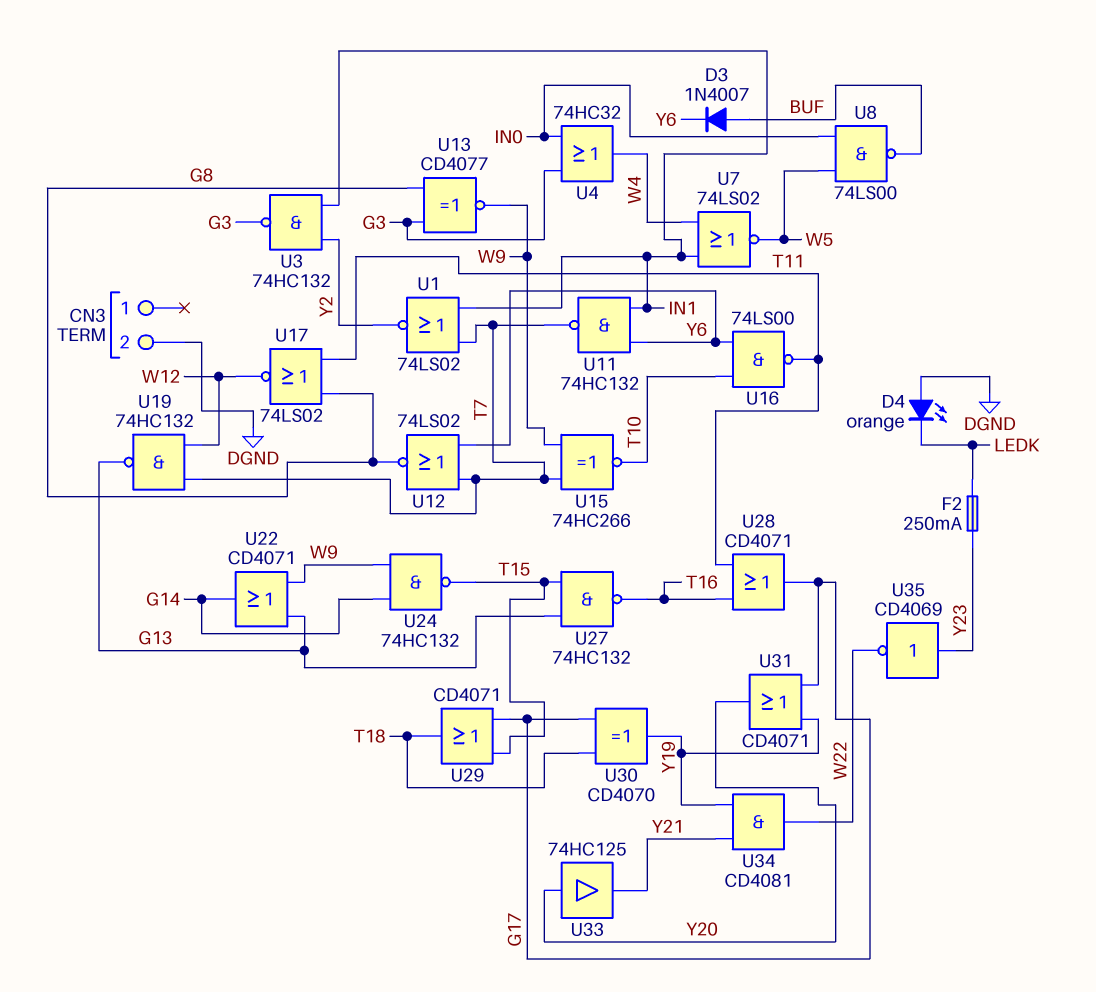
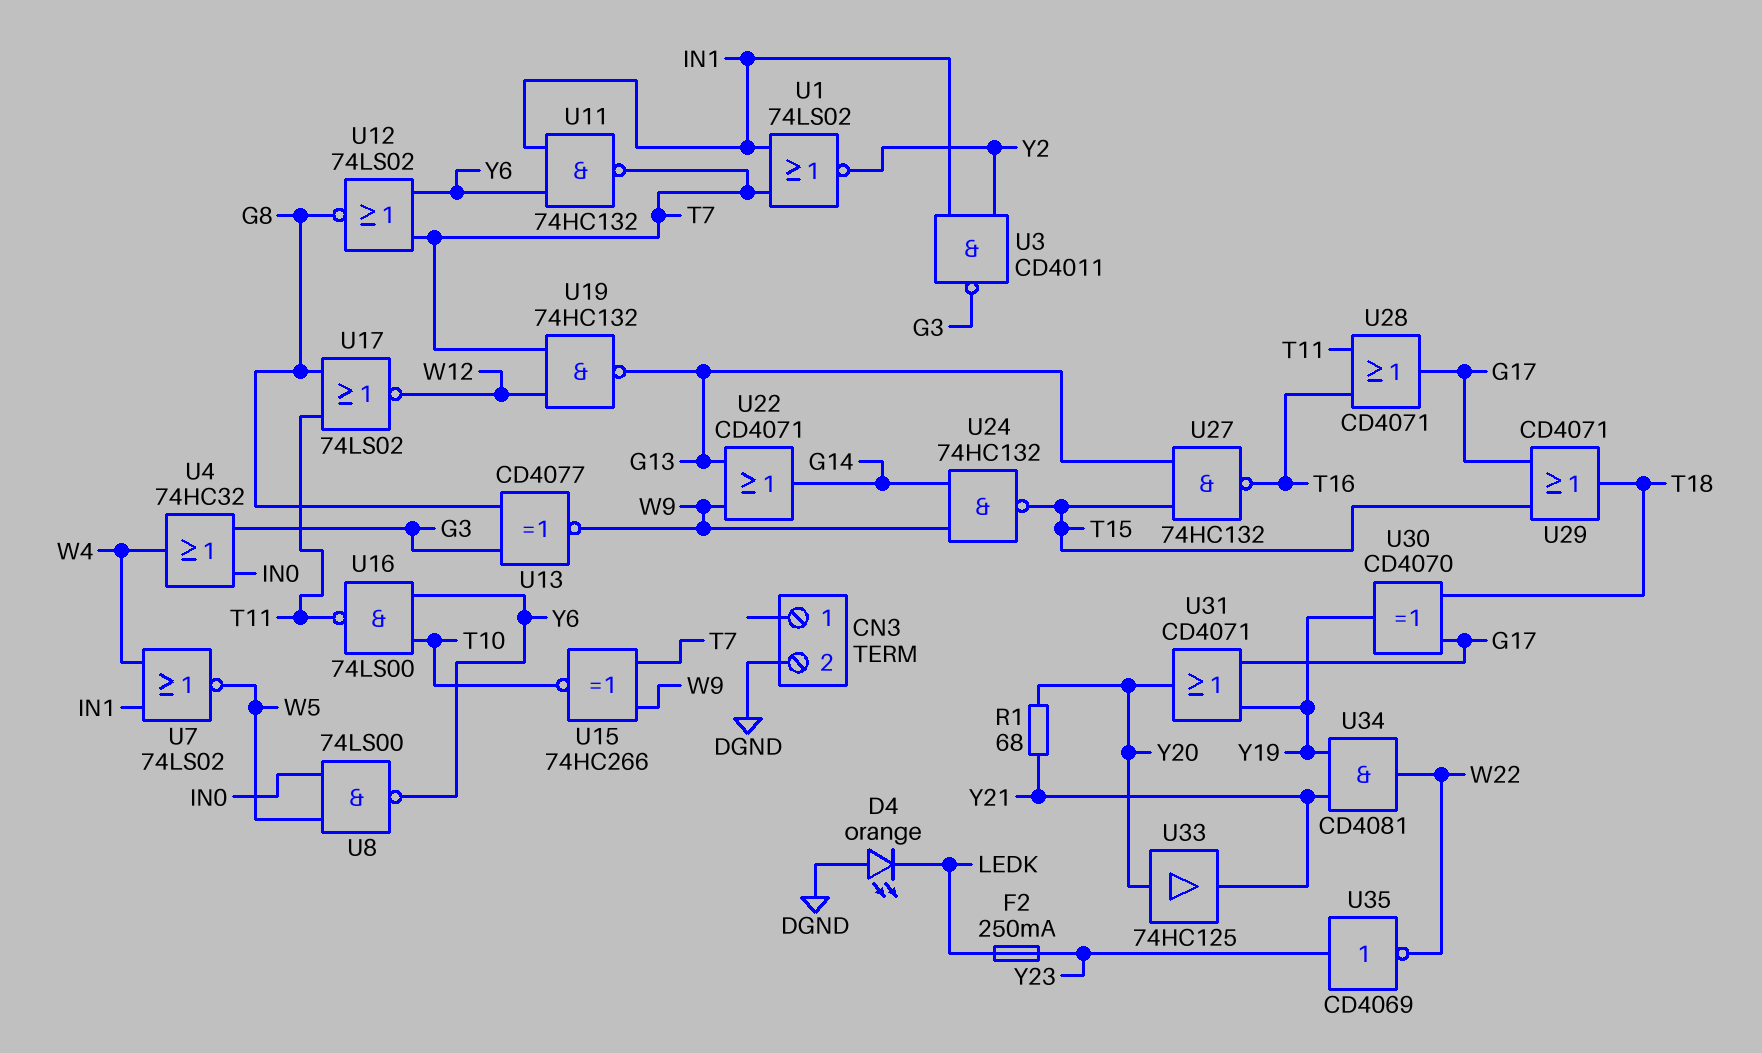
D3: diode 1N4007 (A BUF, K Y6) -> none
R1: none -> 68 (Y20, Y21)
U3: NAND 74HC132 (in IN1, in Y2, out G3) -> NAND CD4011 (in IN1, in Y2, out G3)
U8: NAND 74LS00 (in IN0, in W5, out BUF) -> NAND 74LS00 (in IN0, in W5, out Y6)

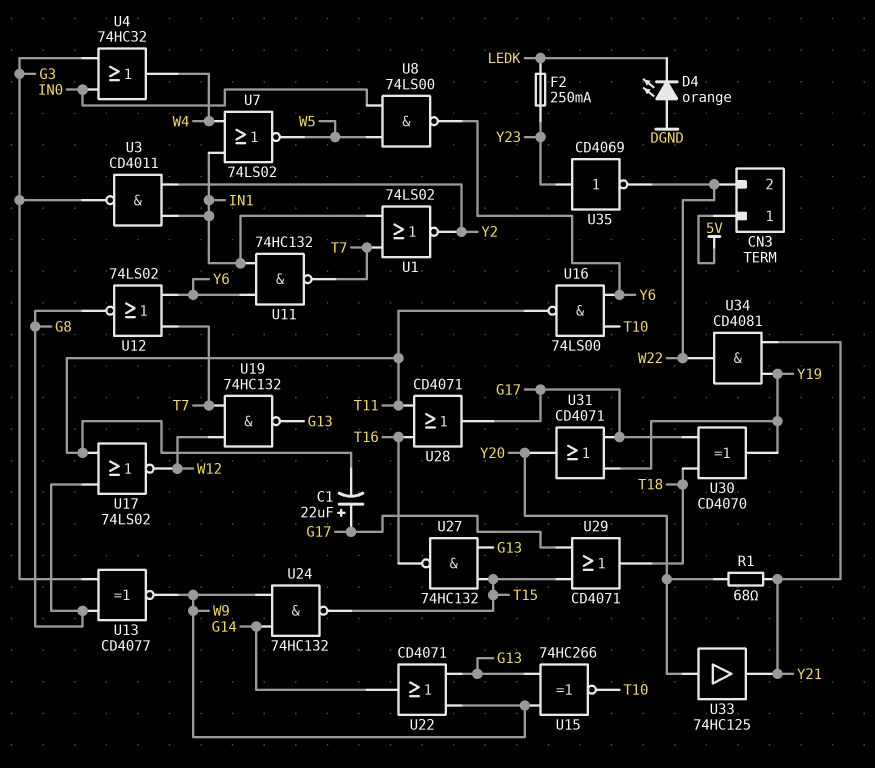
C1: none -> 22uF (plus G17, minus T11)
CN3 pin 1: none -> 5V
CN3 pin 2: DGND -> W22
U15: XNOR 74HC266 (in T7, in W9, out T10) -> XNOR 74HC266 (in G13, in W9, out T10)

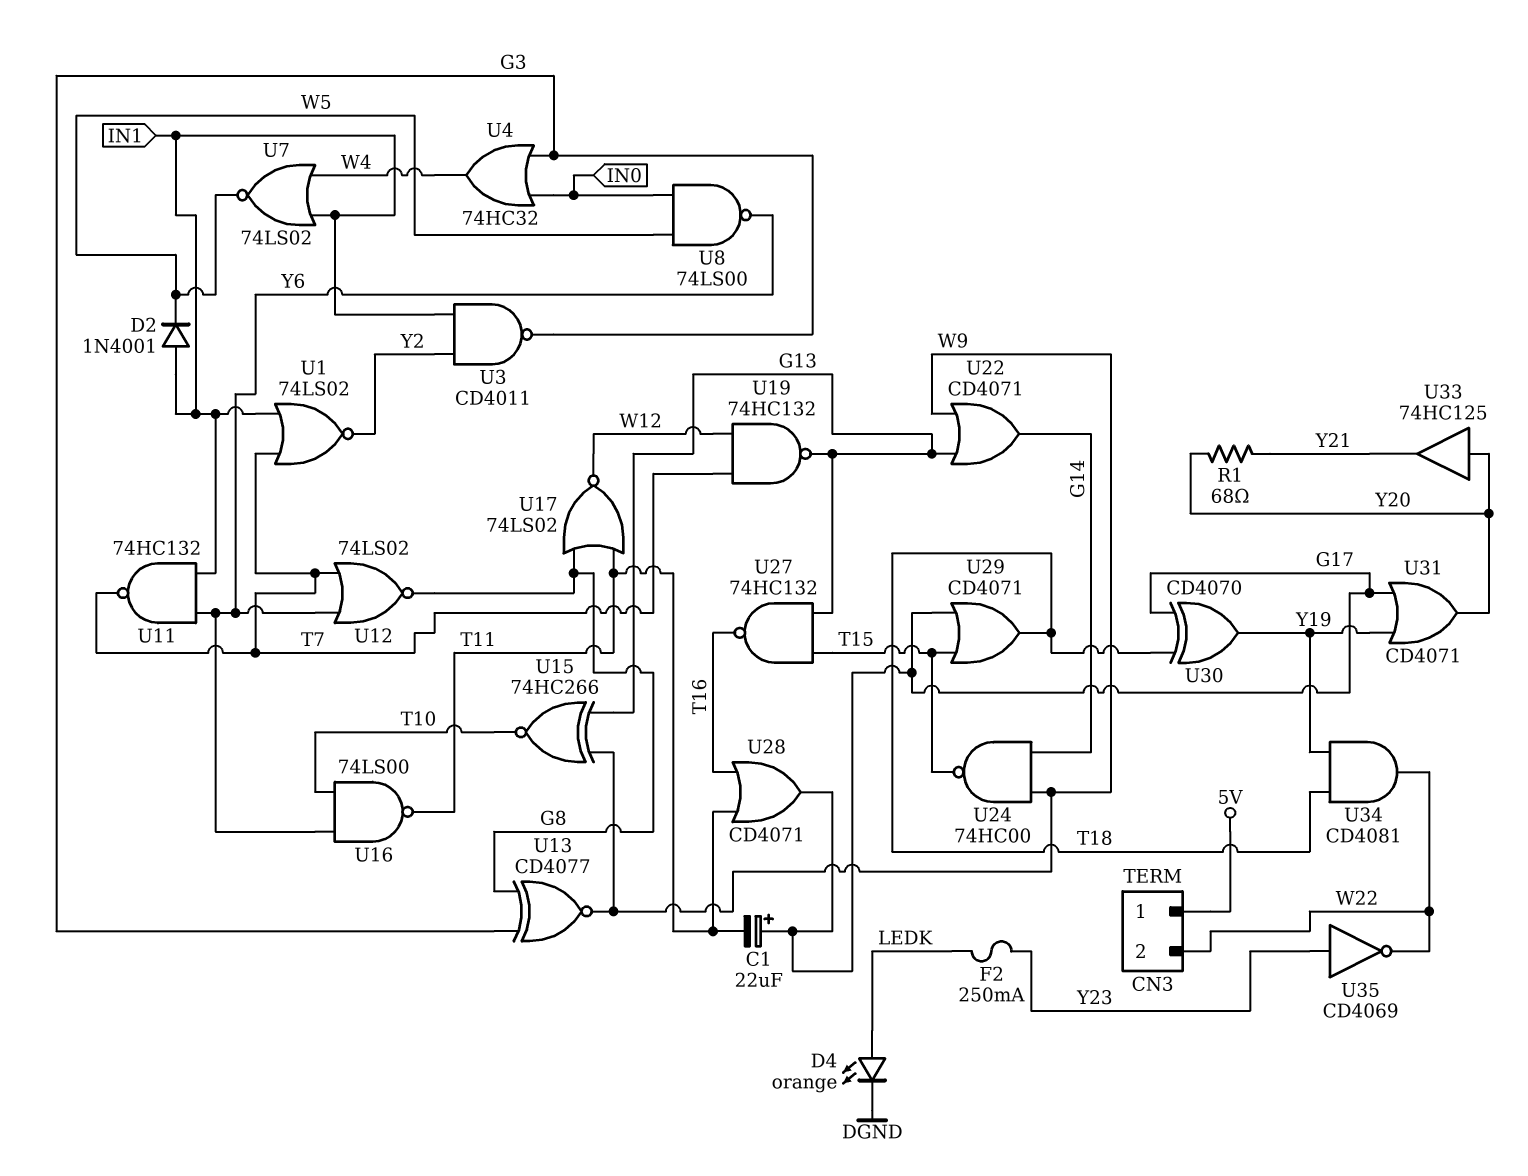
D2: none -> diode 1N4001 (A IN1, K W5)
D4: LED orange (A DGND, K LEDK) -> LED orange (A LEDK, K DGND)
U24: NAND 74HC132 (in G14, in W9, out T15) -> NAND 74HC00 (in G14, in W9, out T15)
U34: AND CD4081 (in Y19, in Y21, out W22) -> AND CD4081 (in T18, in Y19, out W22)

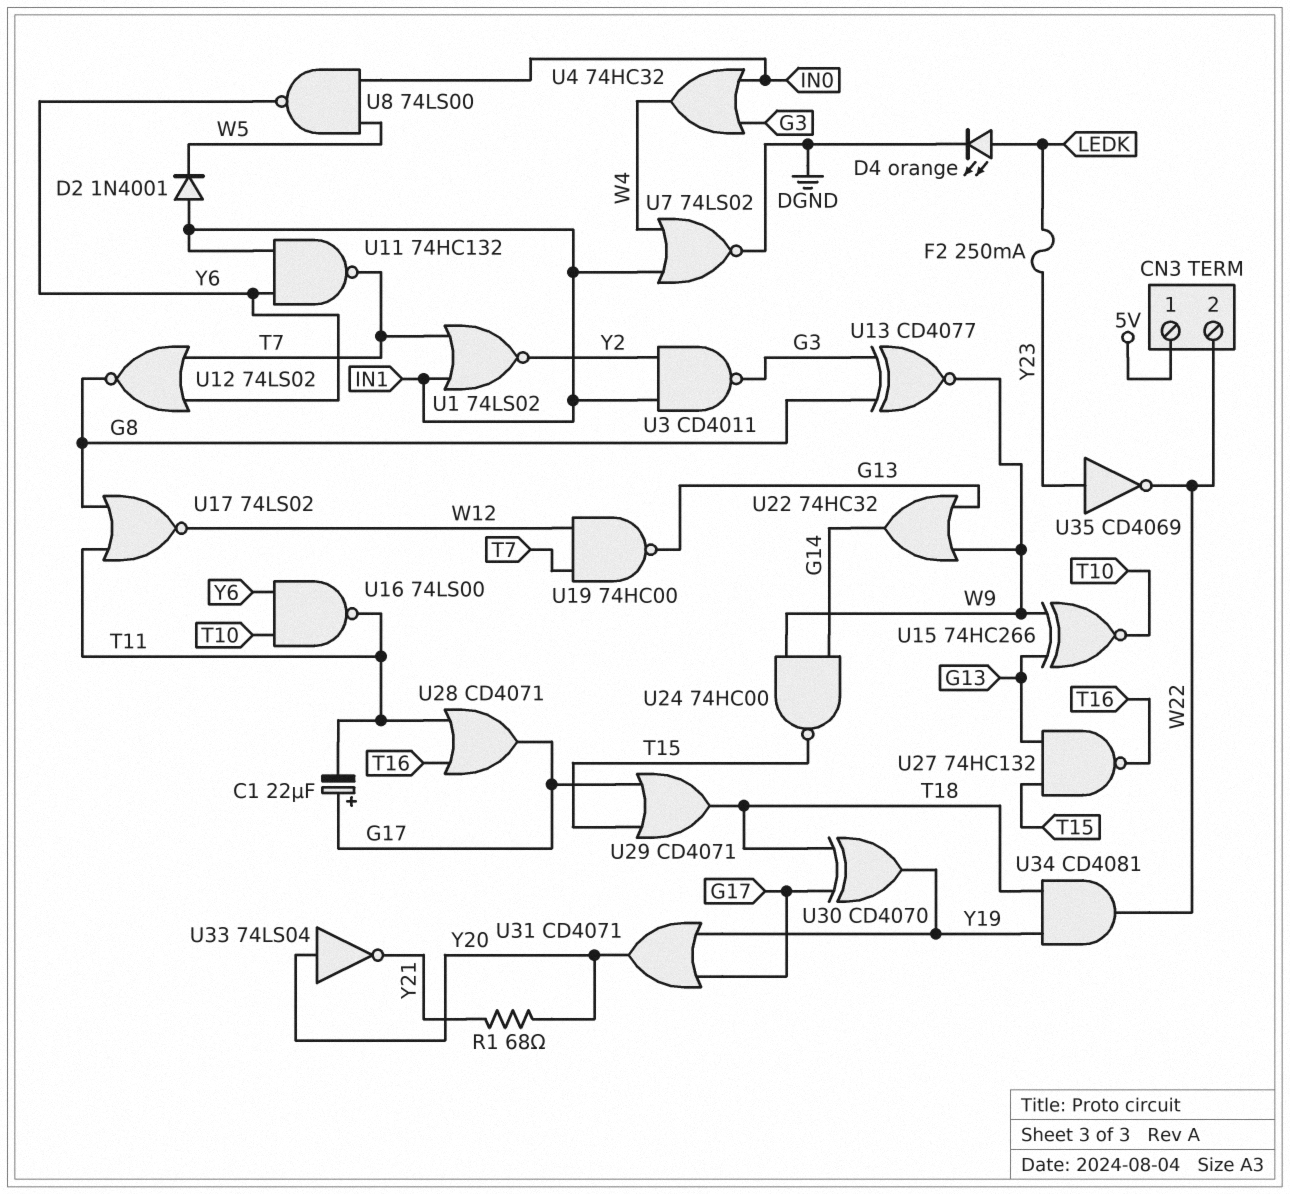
U7: NOR 74LS02 (in IN1, in W4, out W5) -> NOR 74LS02 (in IN1, in W4, out DGND)
U19: NAND 74HC132 (in T7, in W12, out G13) -> NAND 74HC00 (in T7, in W12, out G13)
U22: OR CD4071 (in G13, in W9, out G14) -> OR 74HC32 (in G13, in W9, out G14)
U33: buffer 74HC125 (in Y20, out Y21) -> NOT 74LS04 (in Y20, out Y21)

